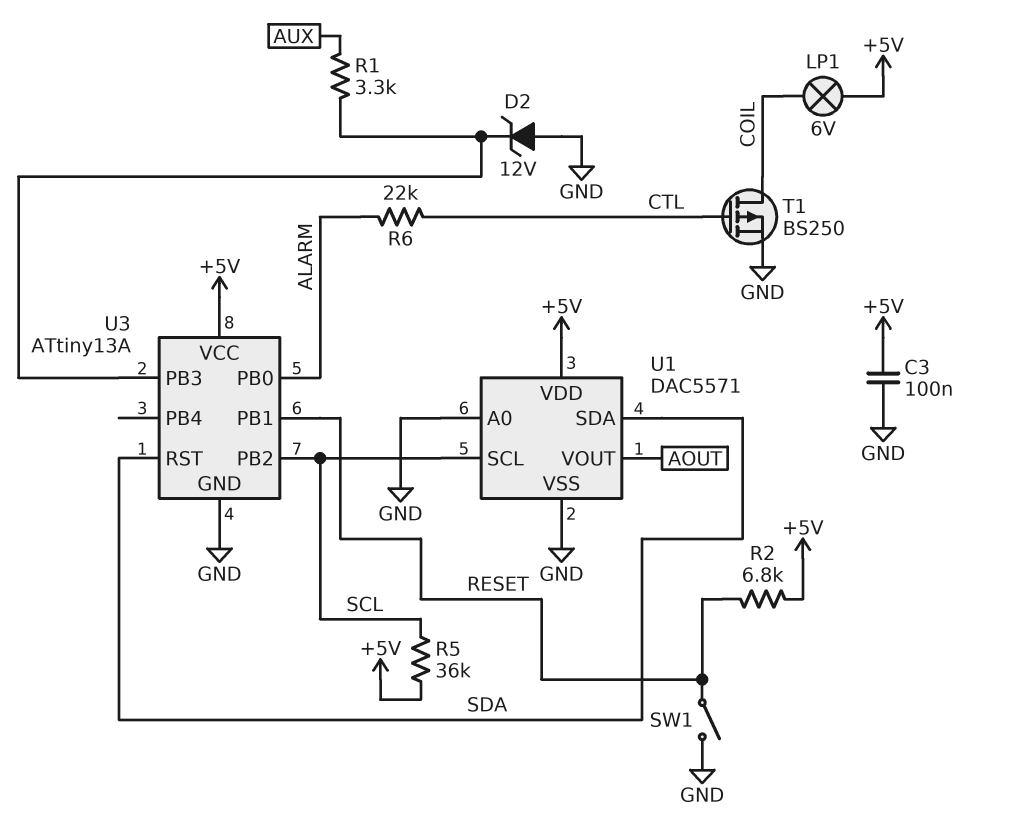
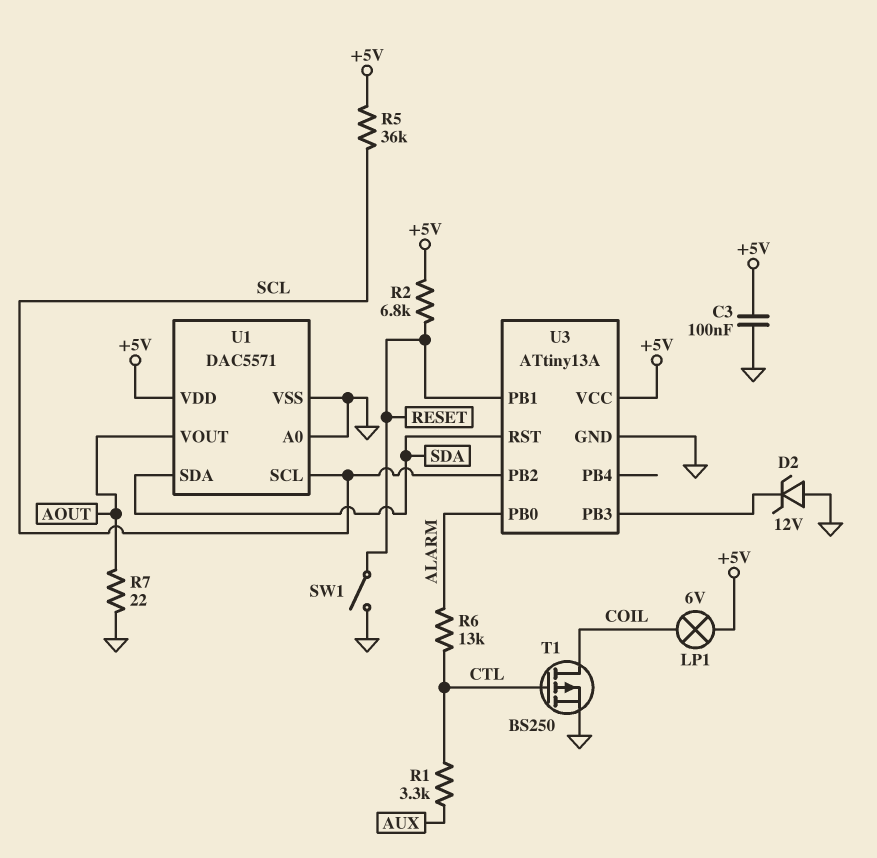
R1: 3.3k (AUX, U3/PB3) -> 3.3k (AUX, CTL)
R6: 22k (ALARM, CTL) -> 13k (ALARM, CTL)
R7: none -> 22 (AOUT, GND)

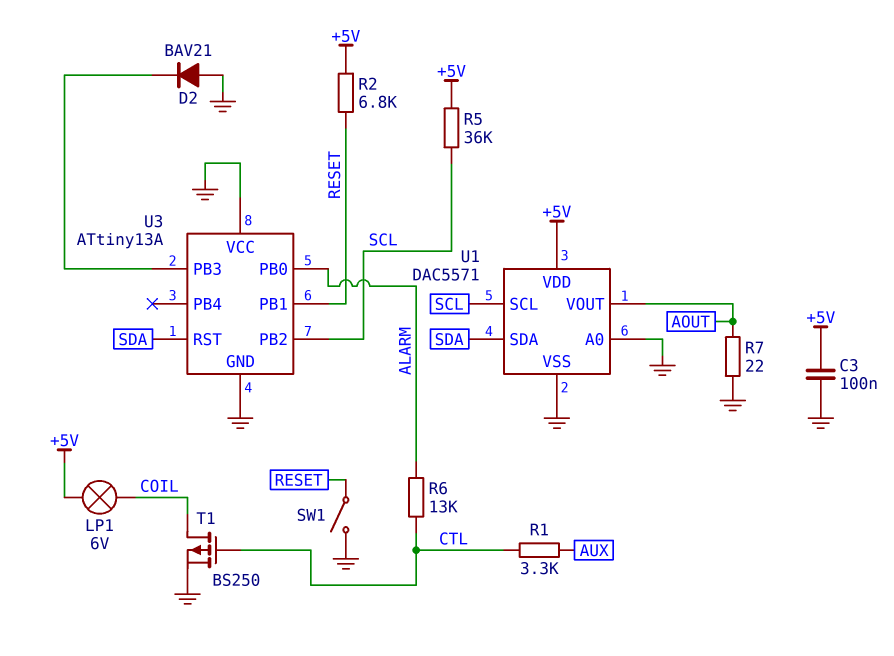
D2: zener 12V (A GND, K U3/PB3) -> diode BAV21 (A GND, K U3/PB3)
U3 pin VCC: +5V -> GND

